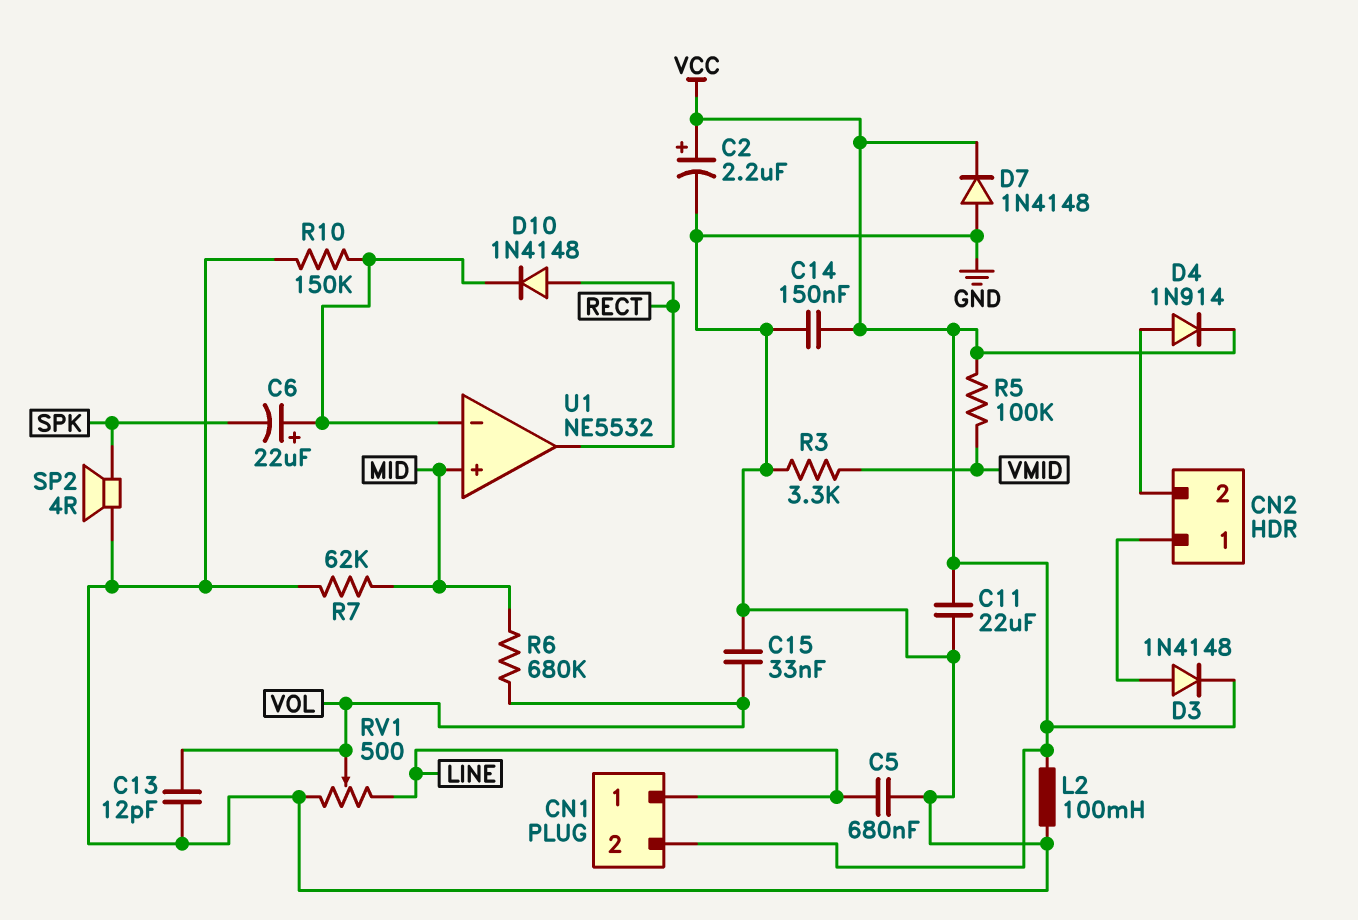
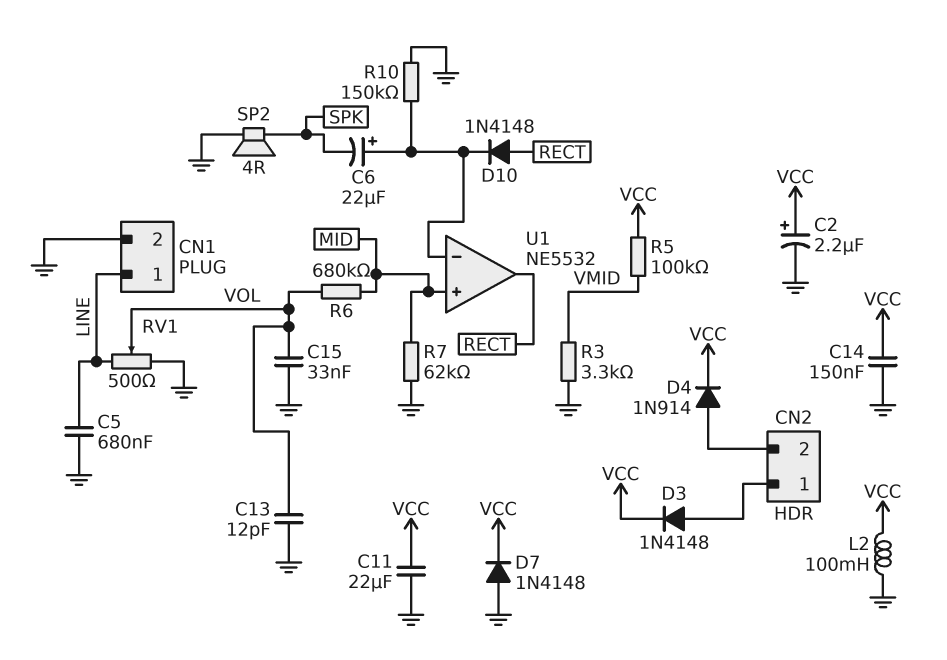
CN1 pin 2: VCC -> GND

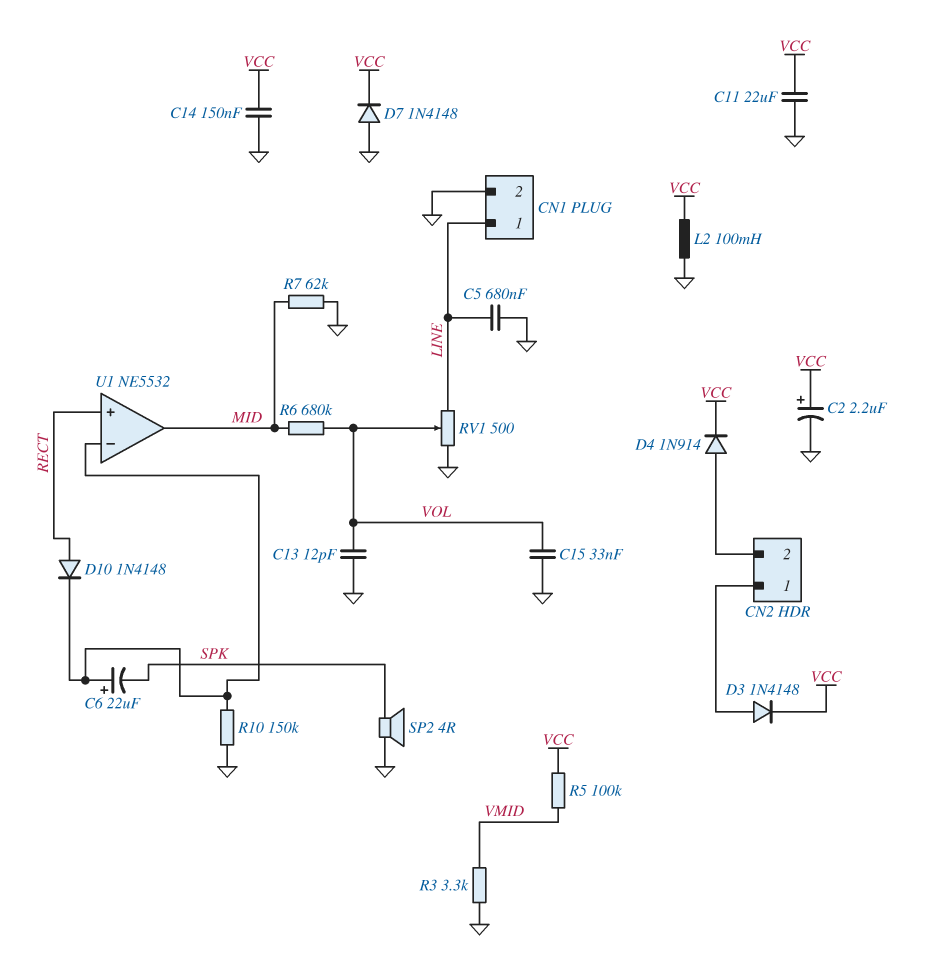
U1 pin in+: MID -> RECT
U1 pin out: RECT -> MID

